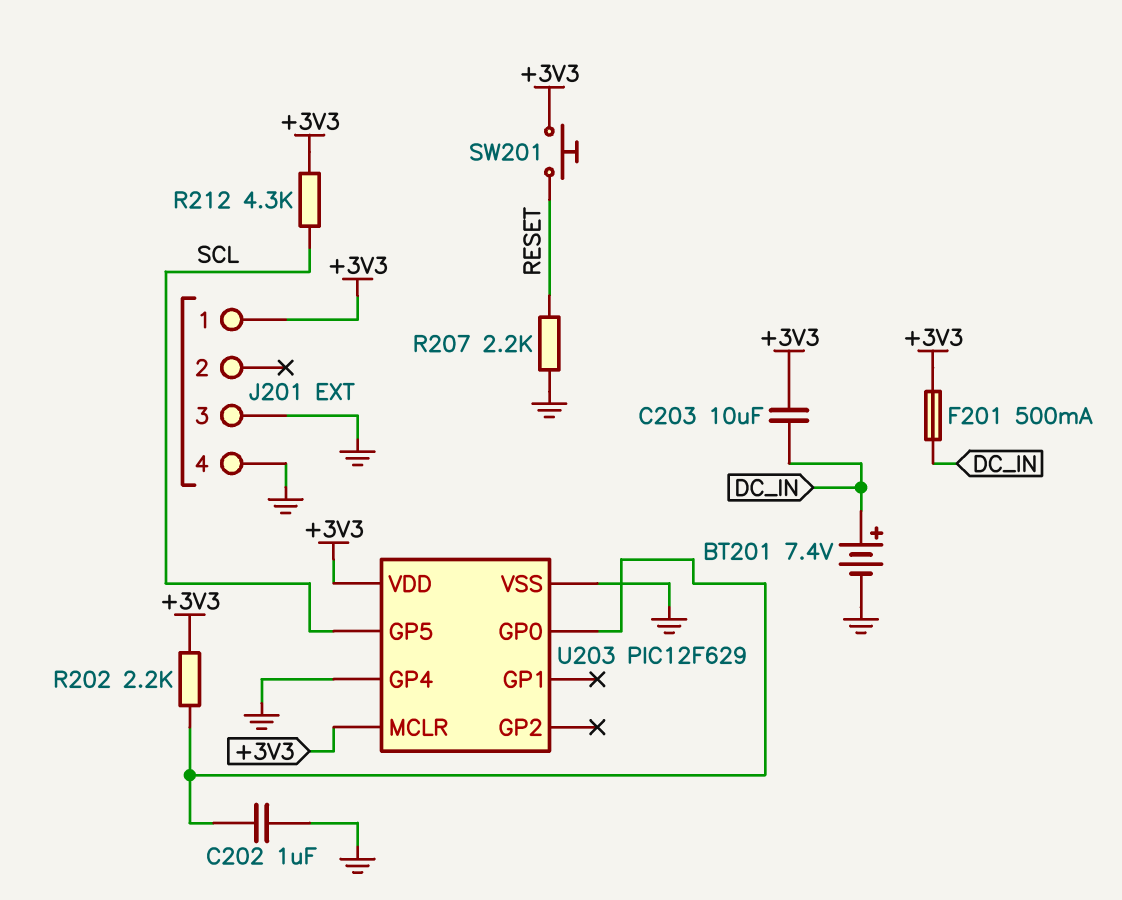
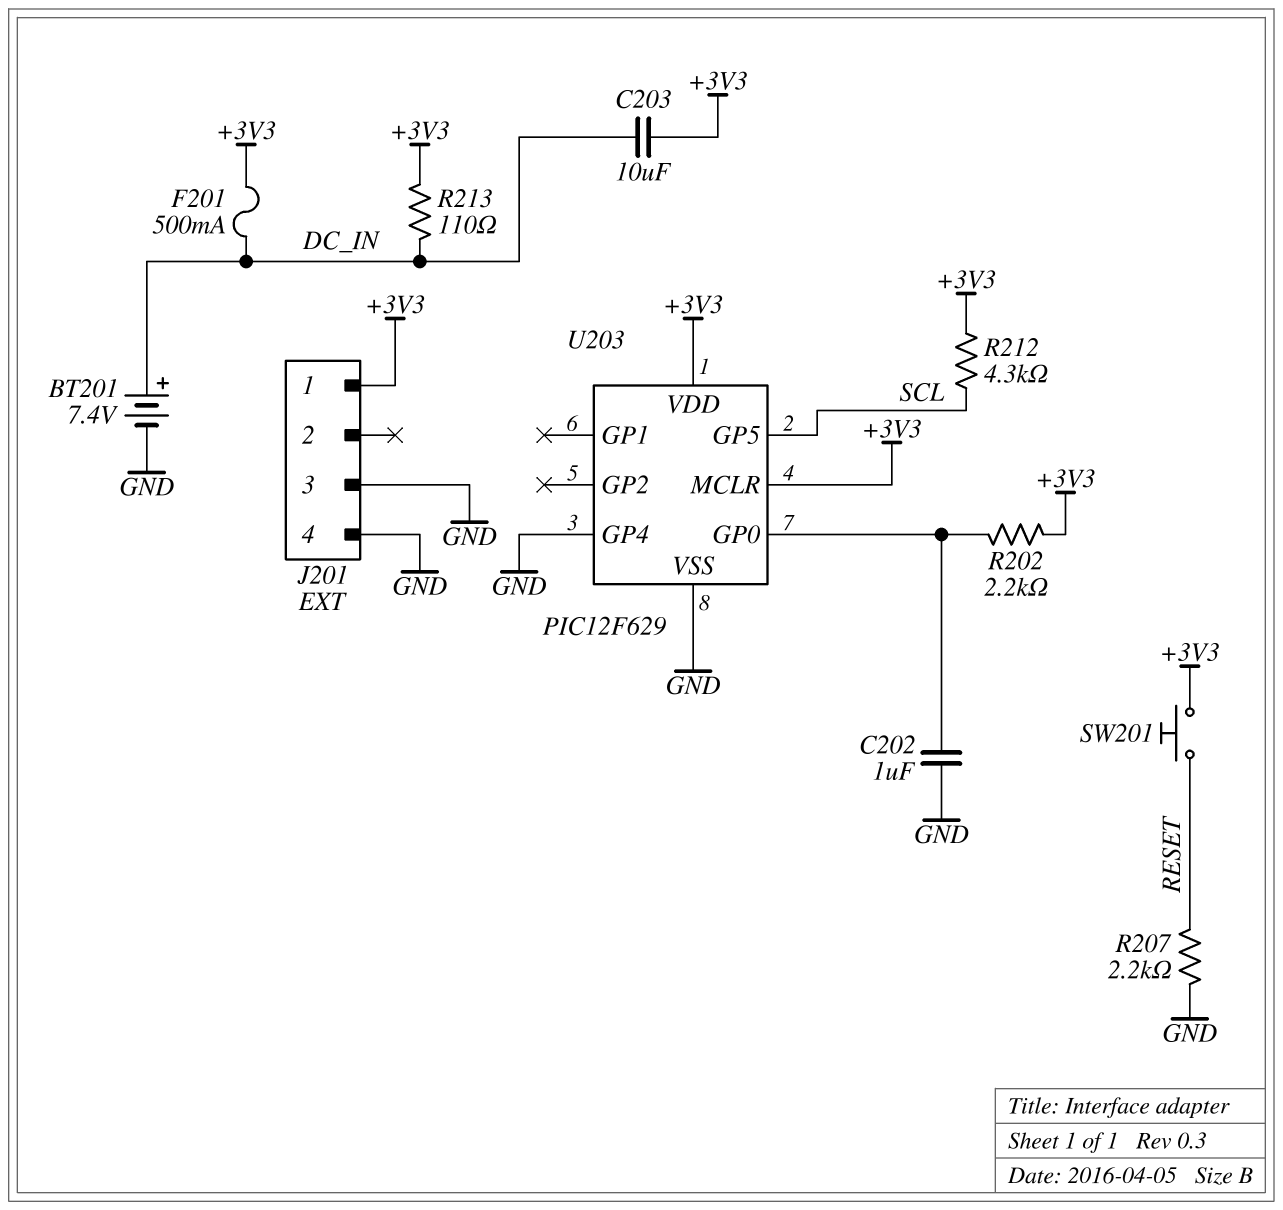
R213: none -> 110 (+3V3, DC_IN)

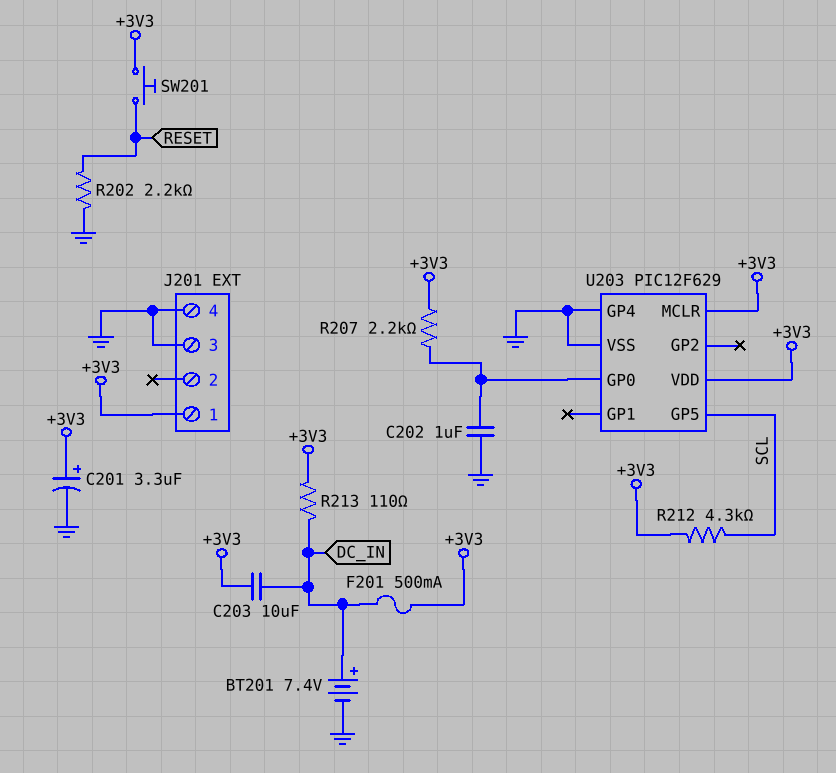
C201: none -> 3.3uF (plus +3V3, minus GND)
R202: 2.2k (+3V3, U203/GP0) -> 2.2k (GND, RESET)
R207: 2.2k (GND, RESET) -> 2.2k (+3V3, U203/GP0)

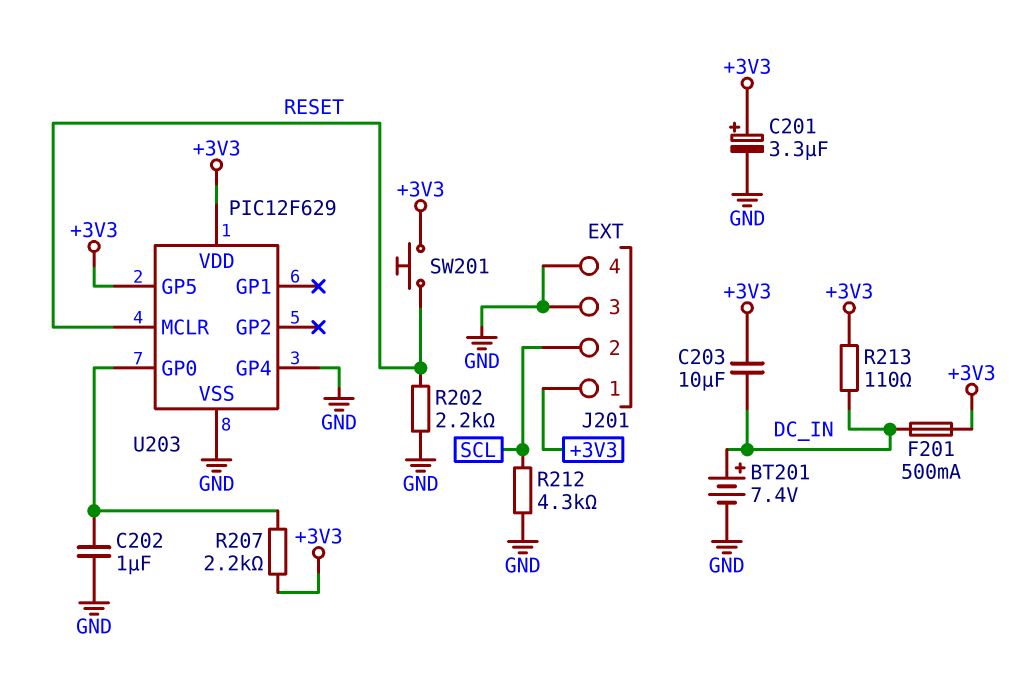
J201 pin 2: none -> SCL
R212: 4.3k (+3V3, SCL) -> 4.3k (GND, SCL)
U203 pin GP5: SCL -> +3V3
U203 pin MCLR: +3V3 -> RESET

